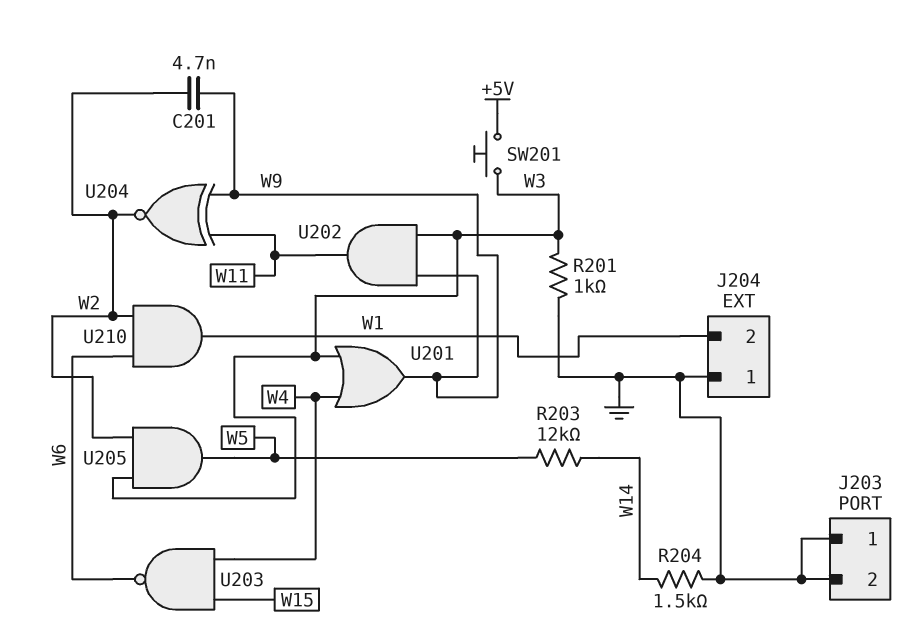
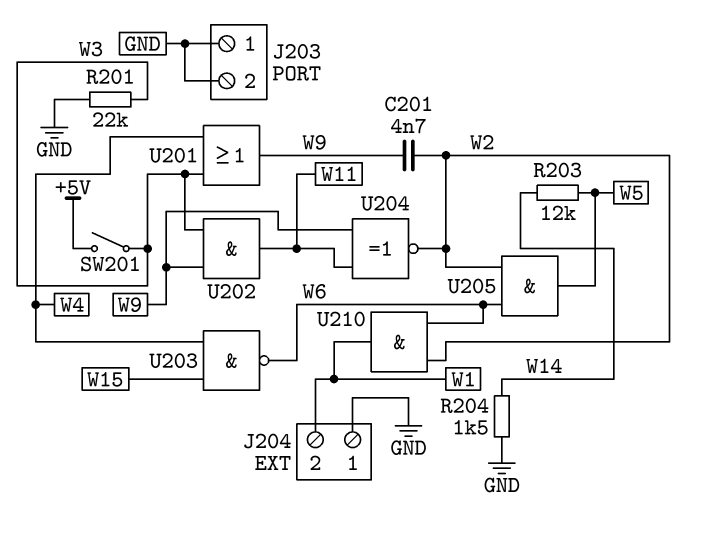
R201: 1k (GND, W3) -> 22k (GND, W3)
SW201: button (+5V, W3) -> switch (+5V, W3)
U205: AND (in W2, in W3, out W5) -> AND (in W2, in W6, out W5)

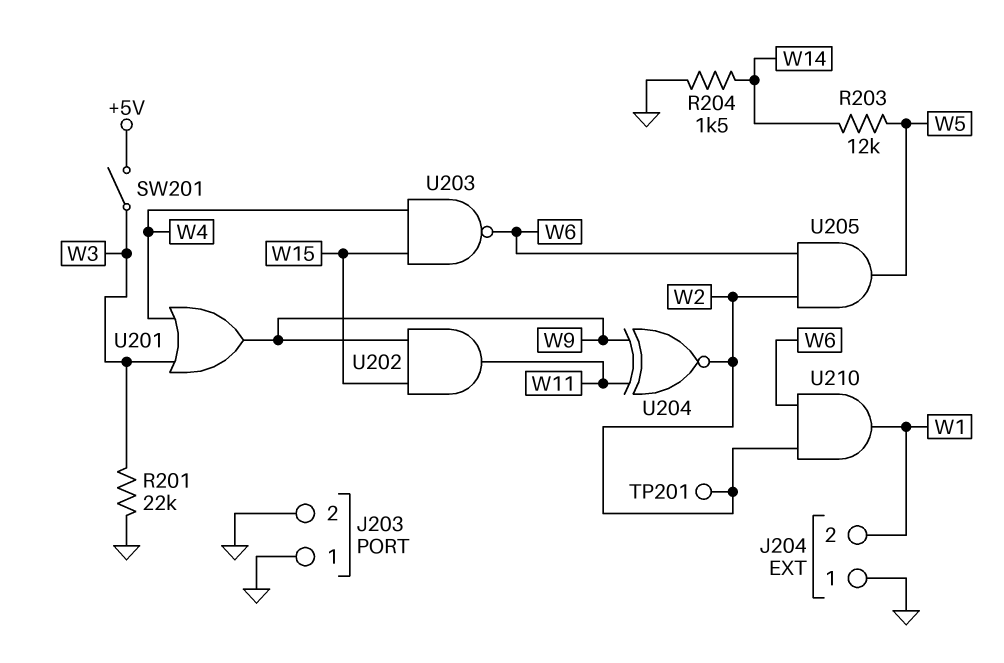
C201: 4.7nF (W2, W9) -> none
TP201: none -> test point (W2)
U202: AND (in W3, in W9, out W11) -> AND (in W9, in W15, out W11)

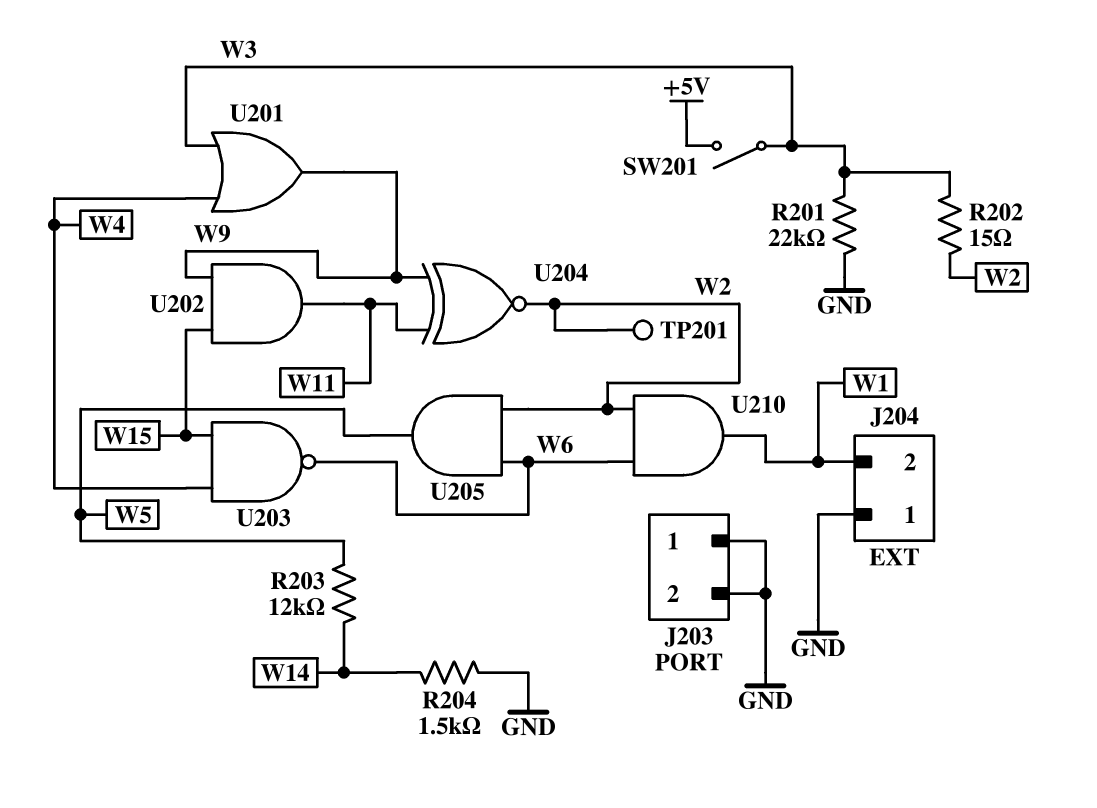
R202: none -> 15 (W2, W3)

